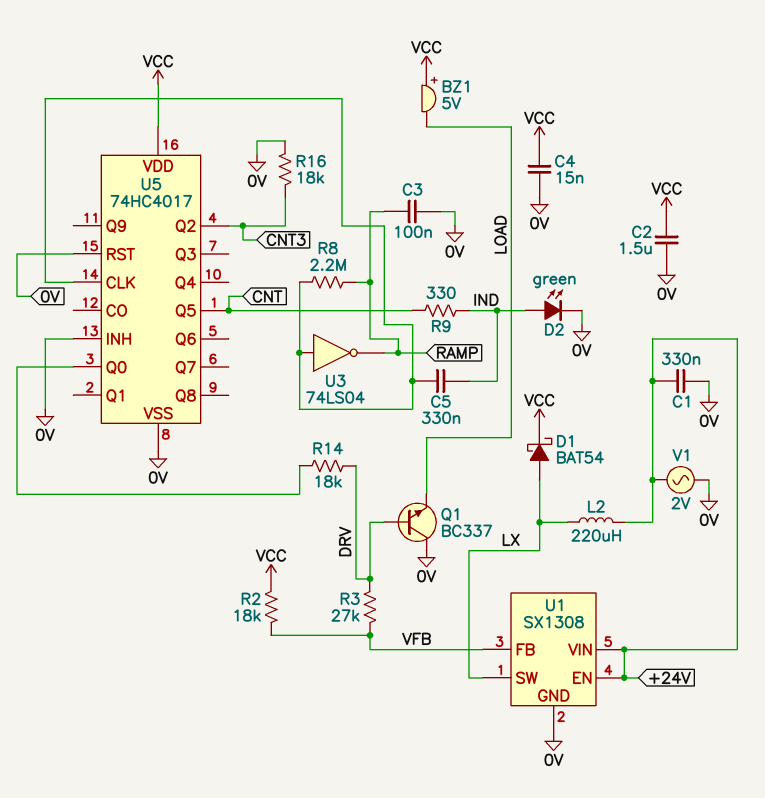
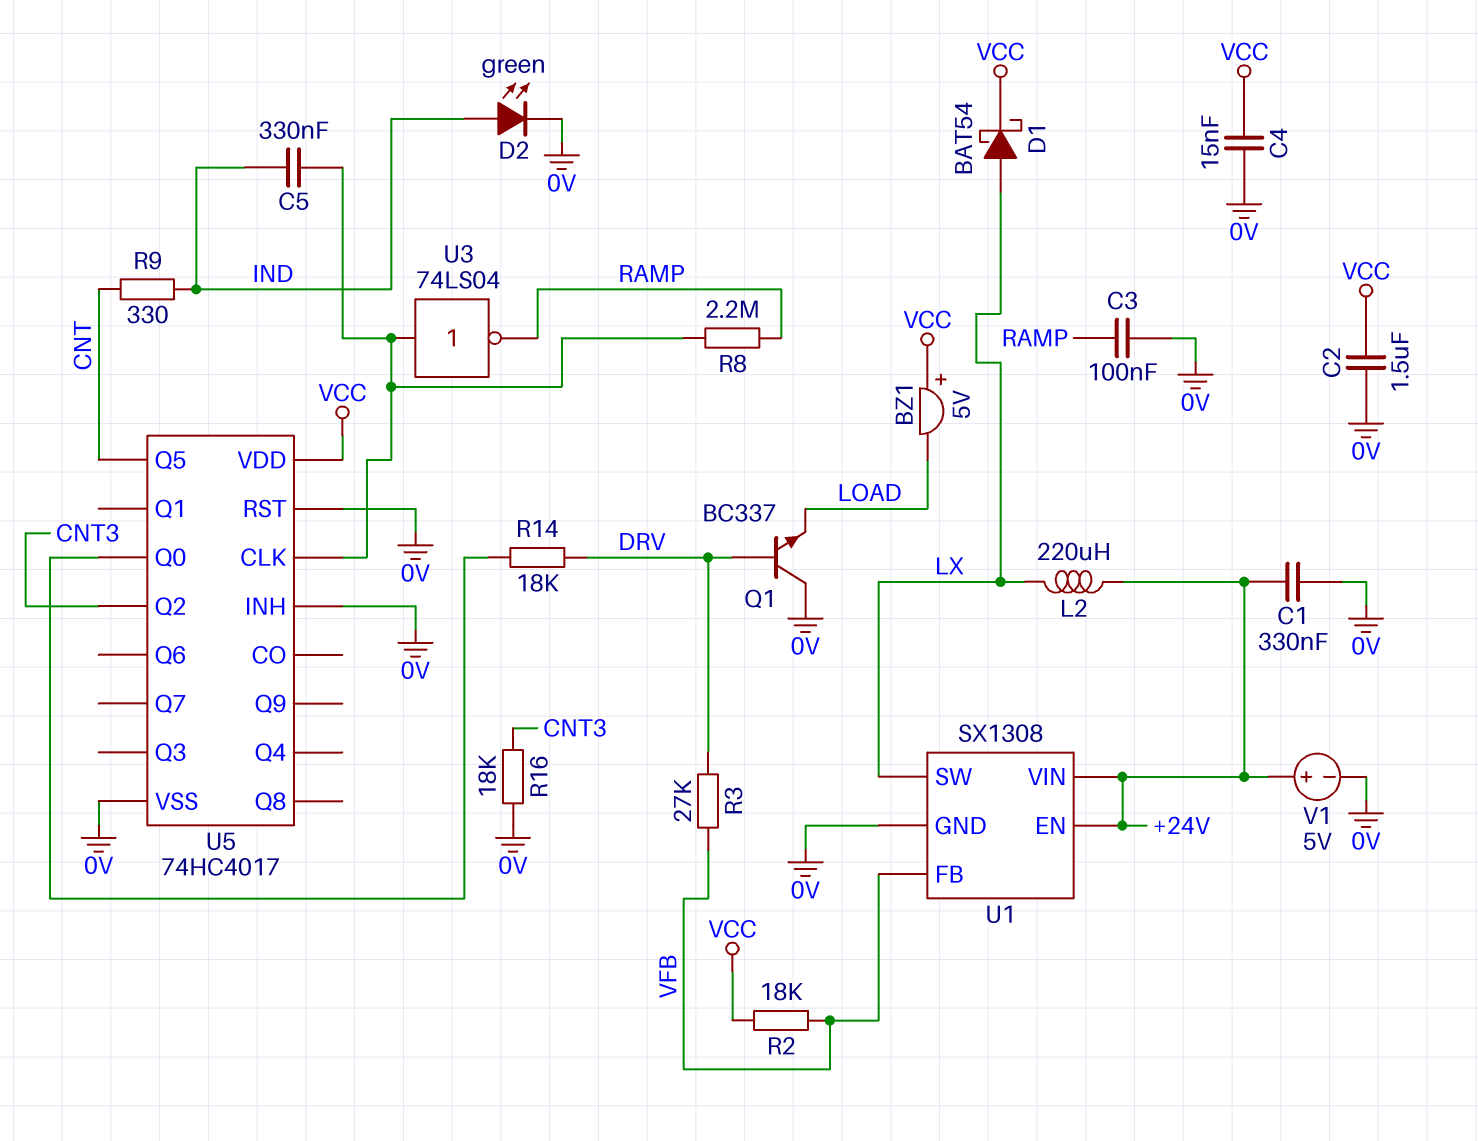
V1: AC 2V (+24V, 0V) -> 5V (plus +24V, minus 0V)

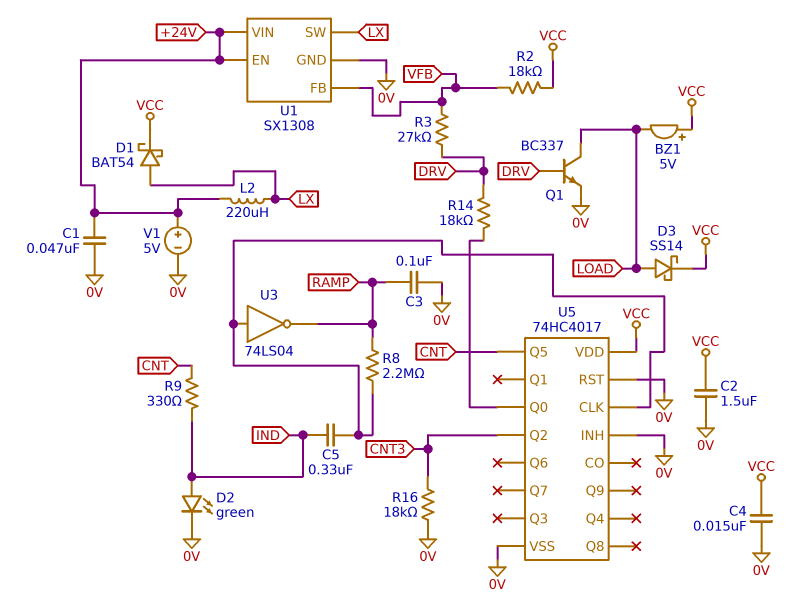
C1: 330nF (+24V, 0V) -> 47nF (+24V, 0V)
D3: none -> schottky SS14 (A LOAD, K VCC)
Q1: NPN BC337 (B DRV, C 0V, E LOAD) -> NPN BC337 (B DRV, C LOAD, E 0V)

